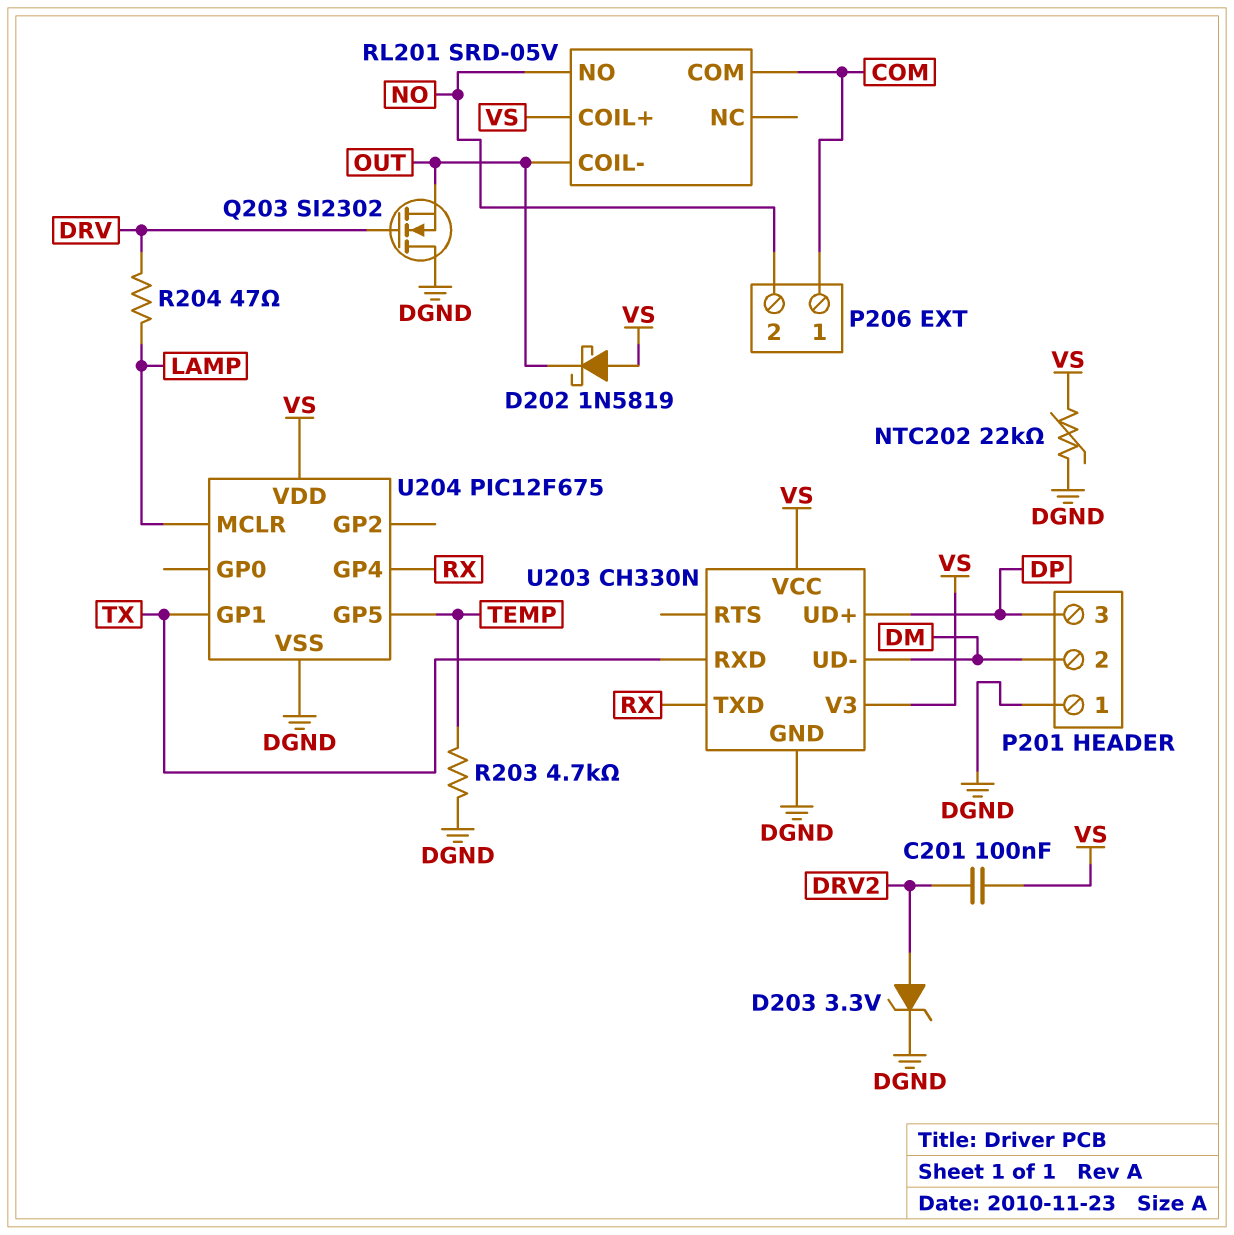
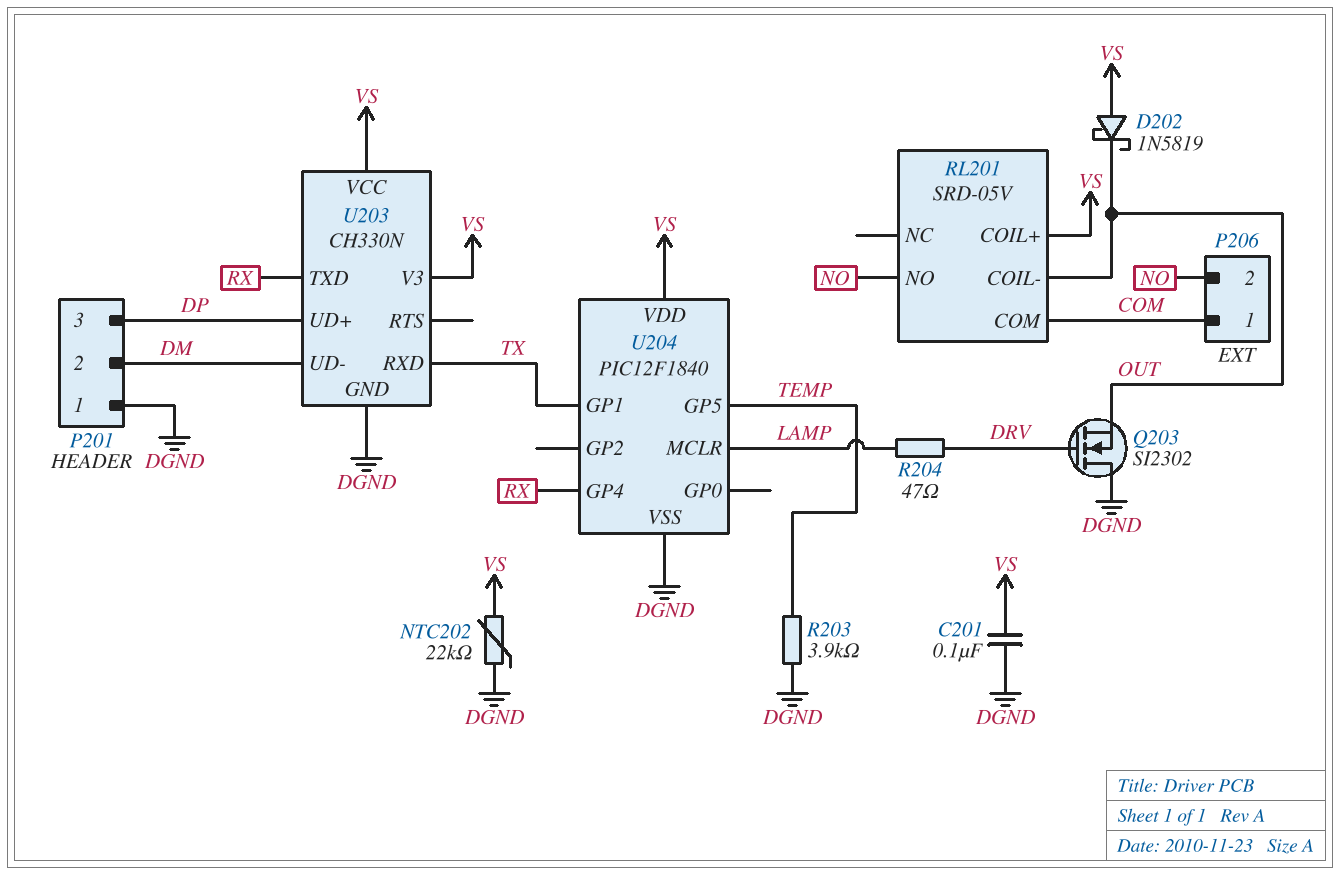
C201: 100nF (DRV2, VS) -> 100nF (DGND, VS)
D203: zener 3.3V (A DRV2, K DGND) -> none
R203: 4.7k (DGND, TEMP) -> 3.9k (DGND, TEMP)
U204: PIC12F675 -> PIC12F1840

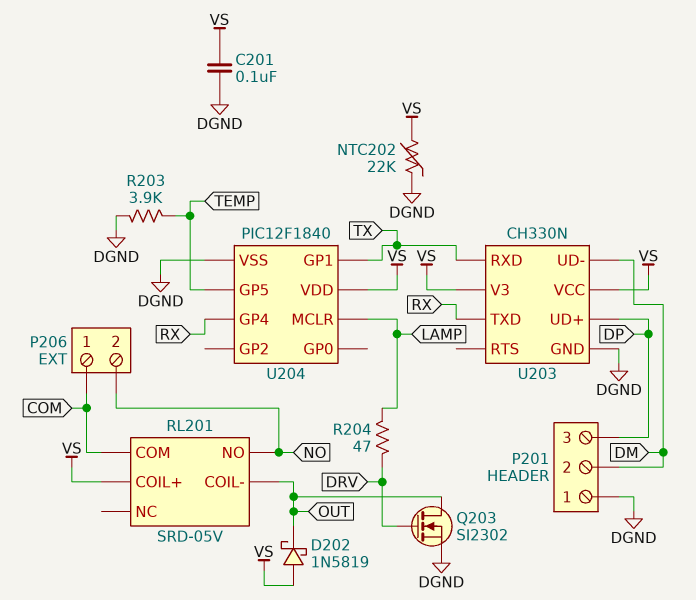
Q203: NMOS SI2302 (G DRV, D DGND, S OUT) -> NMOS SI2302 (G DRV, D OUT, S DGND)

